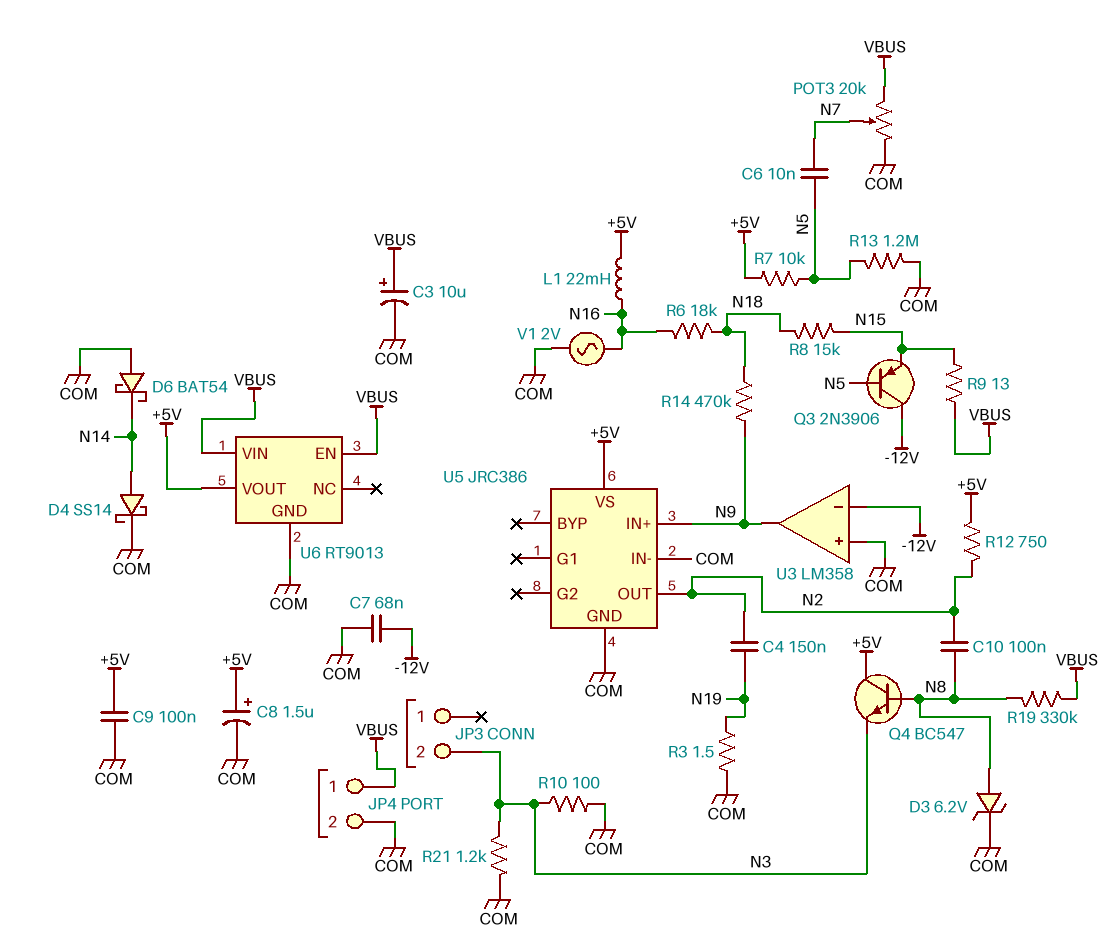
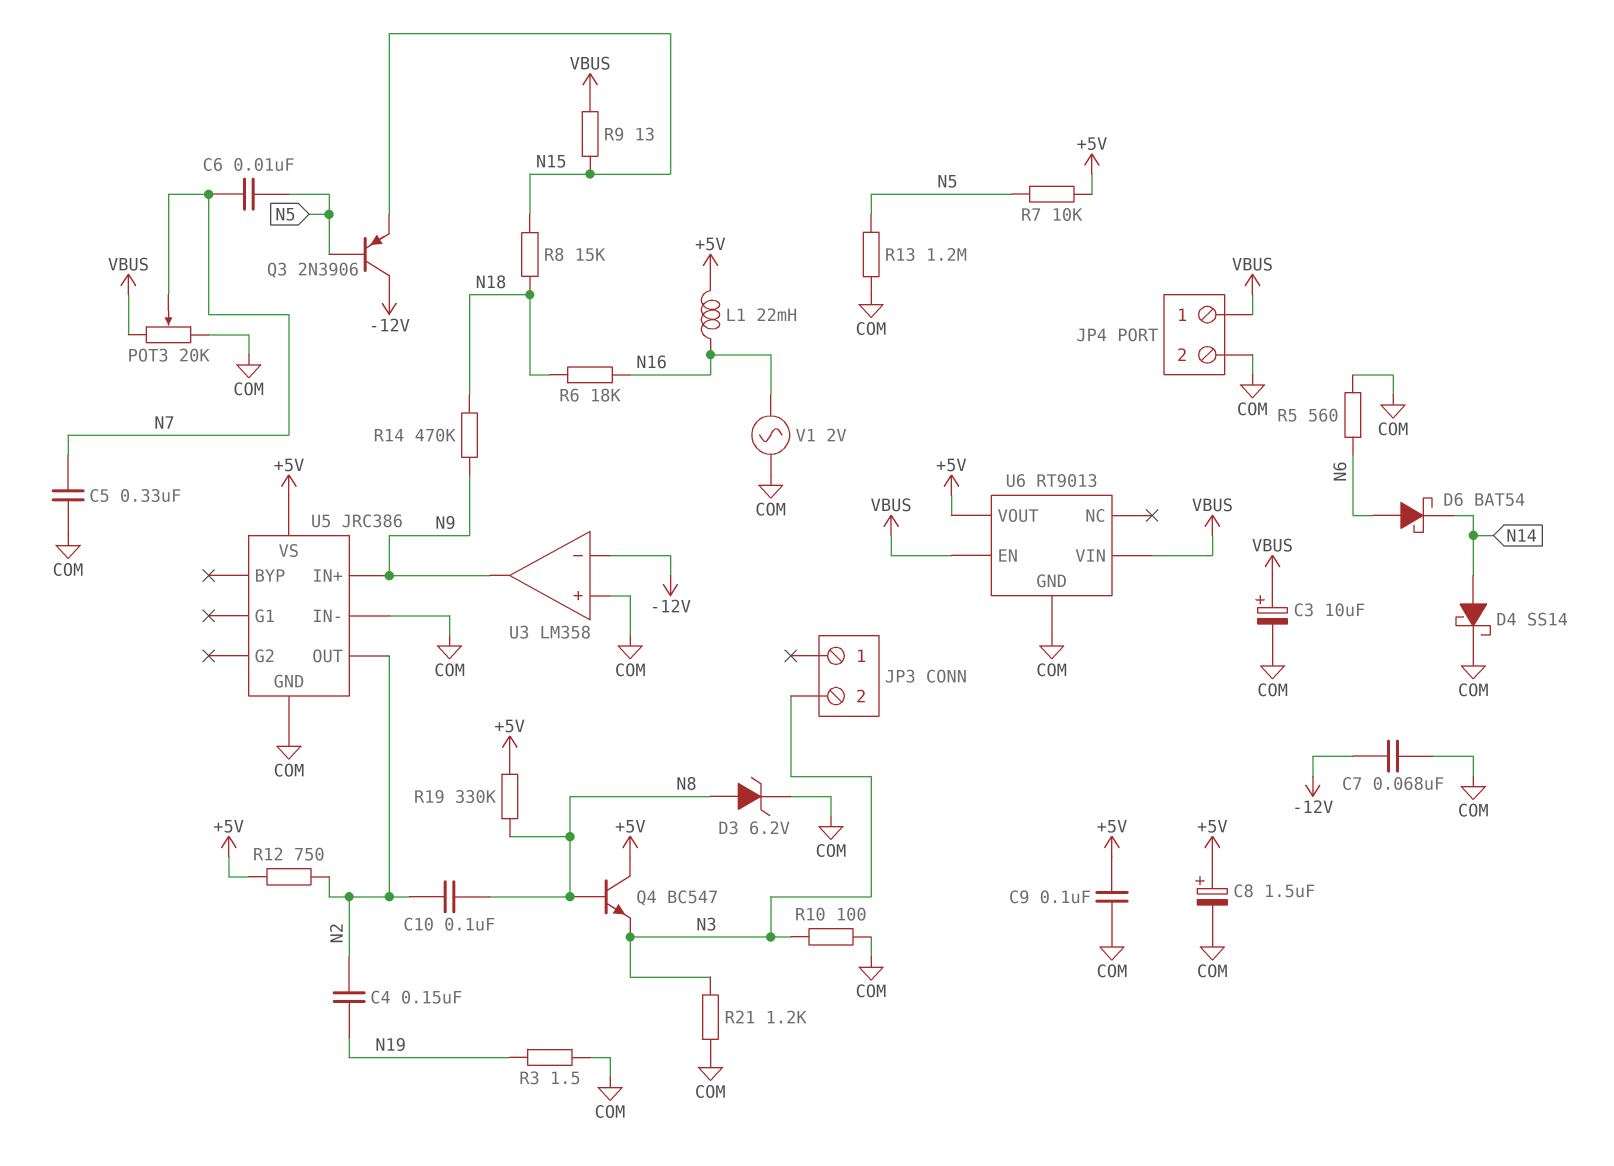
C5: none -> 330nF (COM, N7)
D6: schottky BAT54 (A COM, K N14) -> schottky BAT54 (A N6, K N14)
R5: none -> 560 (COM, N6)
R19: 330k (N8, VBUS) -> 330k (+5V, N8)

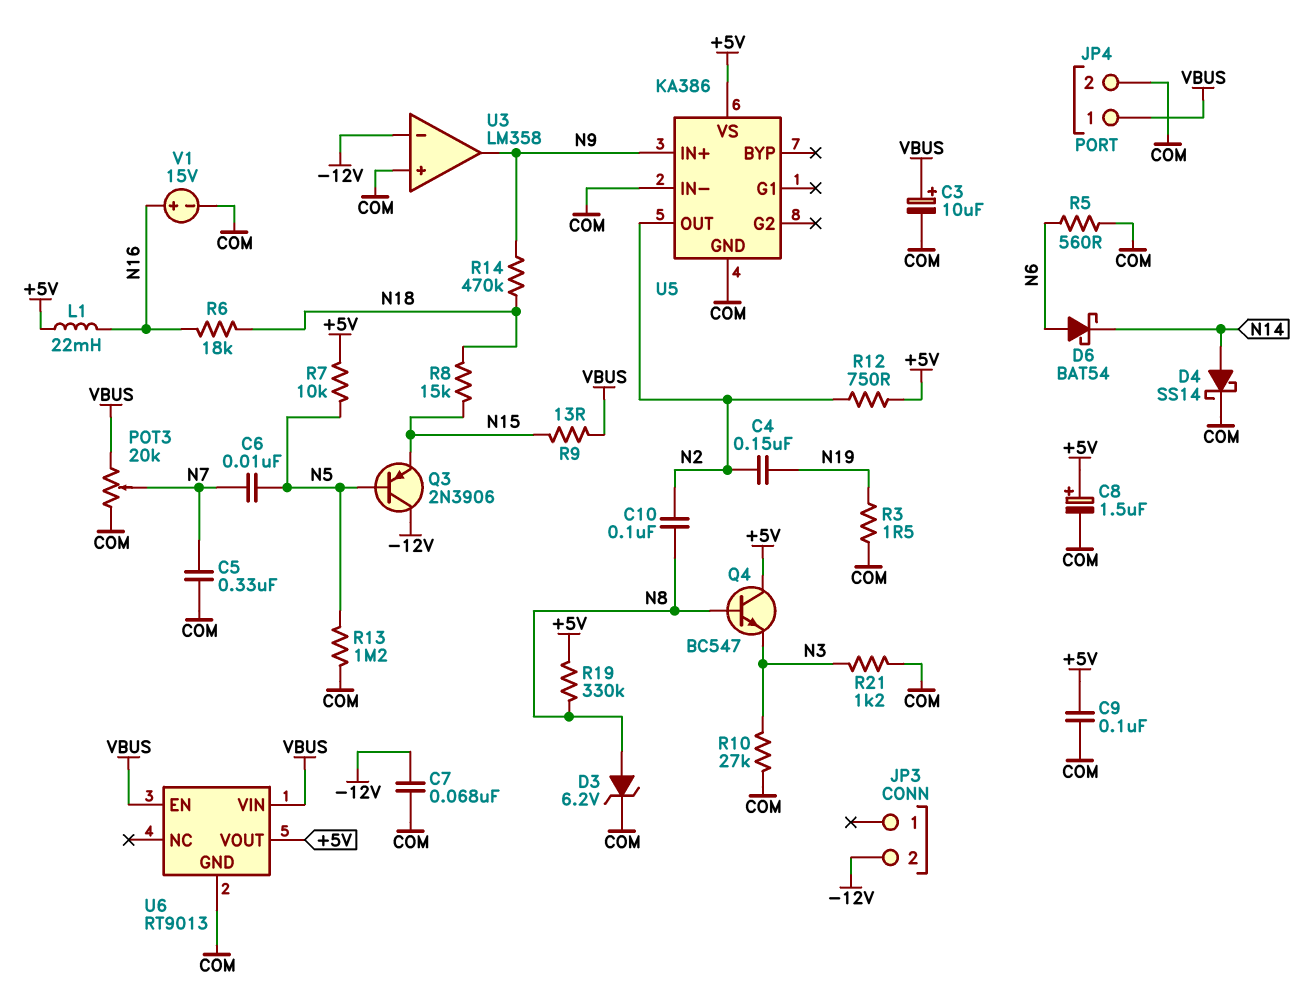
JP3 pin 2: N3 -> -12V
R10: 100 (COM, N3) -> 27k (COM, N3)
U5: JRC386 -> KA386
V1: AC 2V (COM, N16) -> 15V (plus N16, minus COM)

